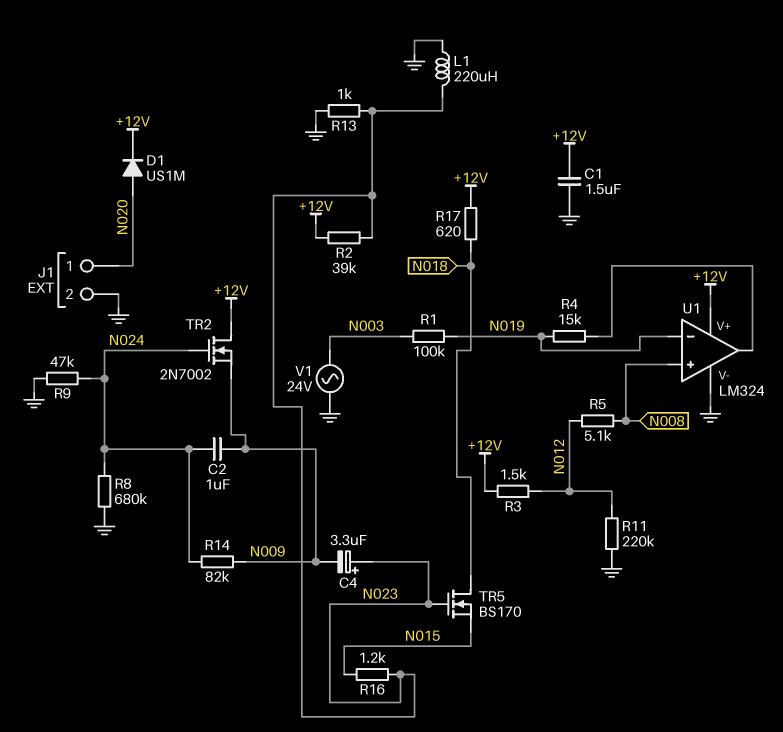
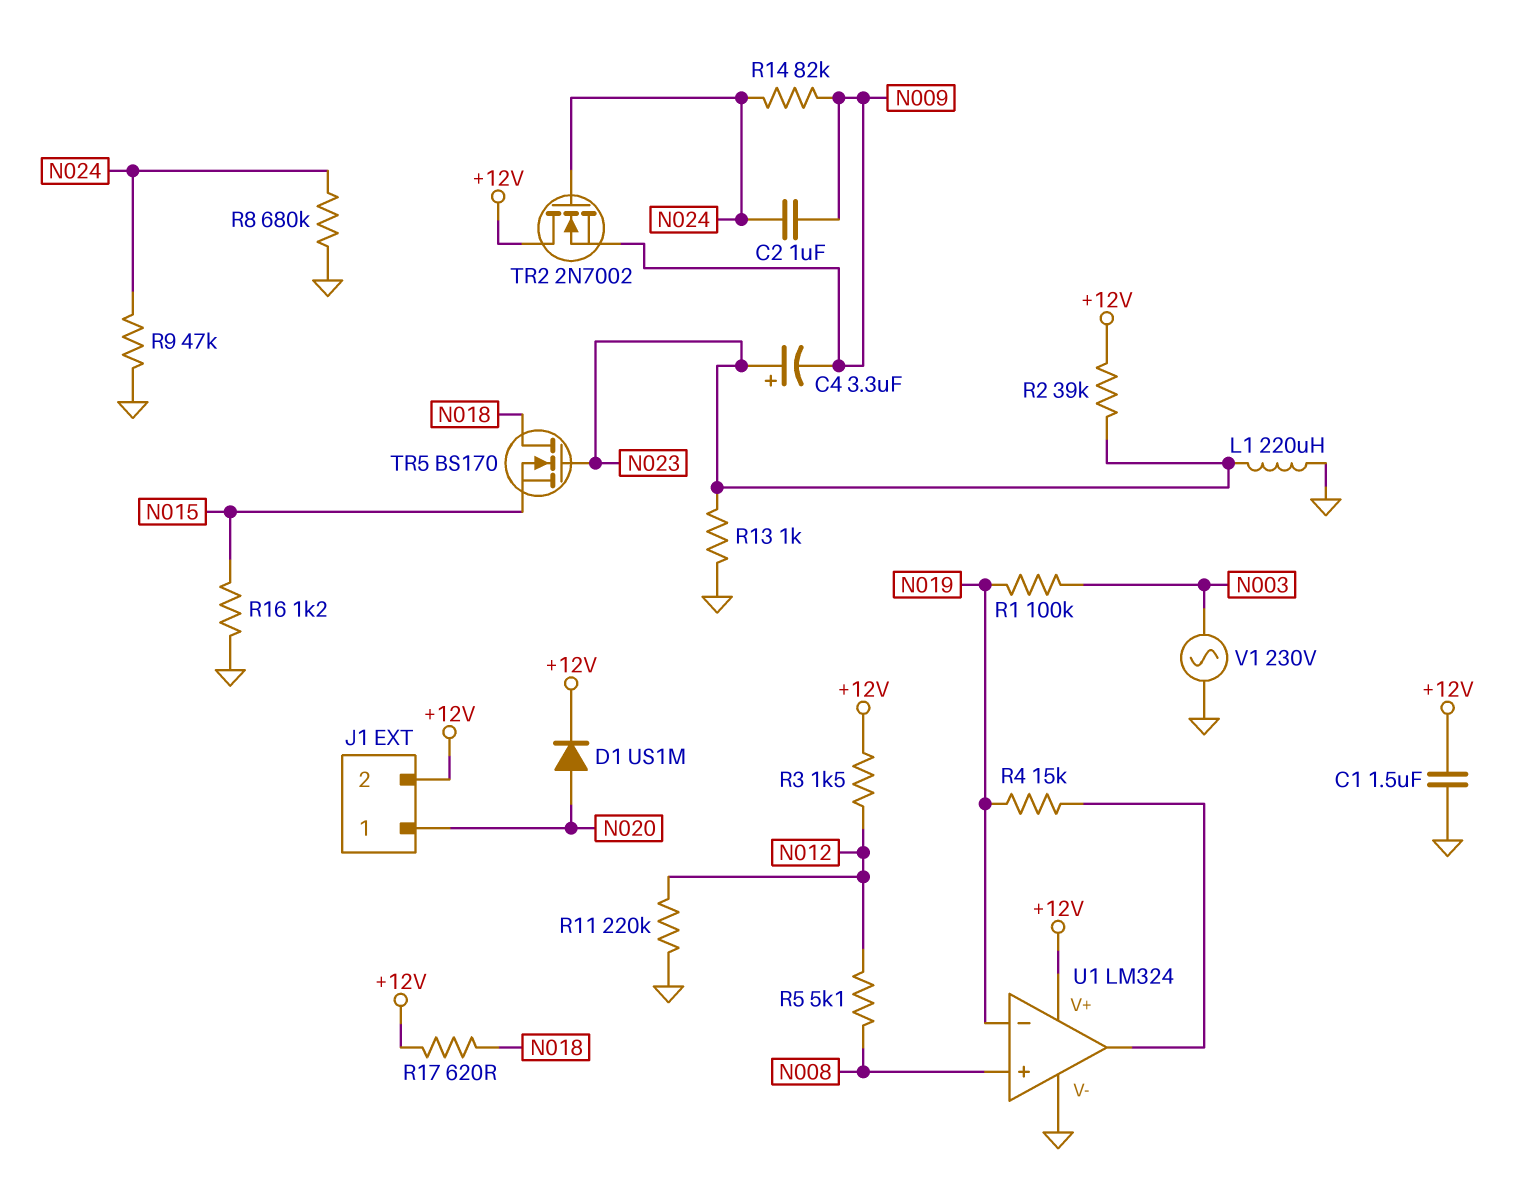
J1 pin 2: GND -> +12V
R16: 1.2k (N015, N023) -> 1.2k (GND, N015)
V1: AC 24V (GND, N003) -> AC 230V (GND, N003)

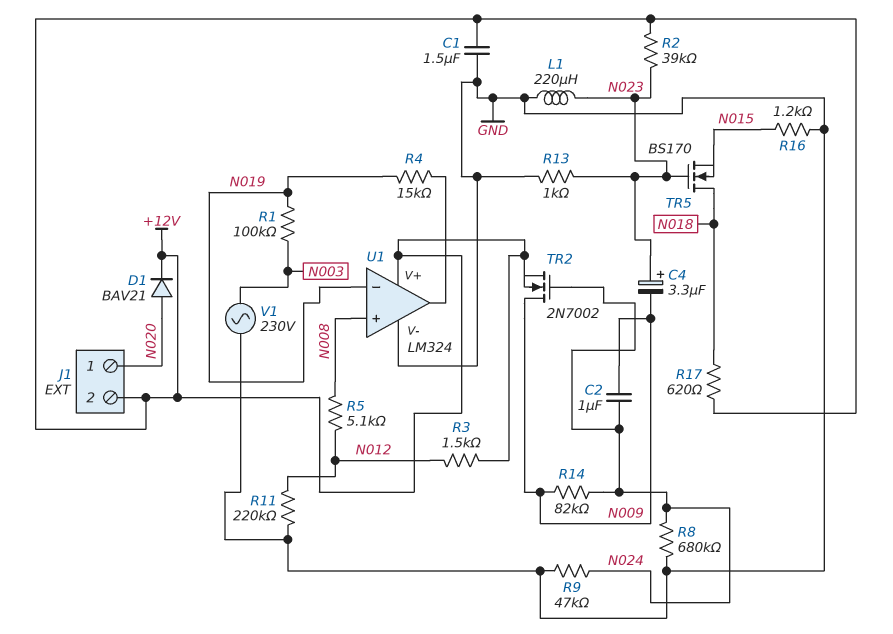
D1: diode US1M (A N020, K +12V) -> diode BAV21 (A N020, K +12V)
TR2: NMOS 2N7002 (G N024, D +12V, S N009) -> NMOS 2N7002 (G N024, D N009, S +12V)

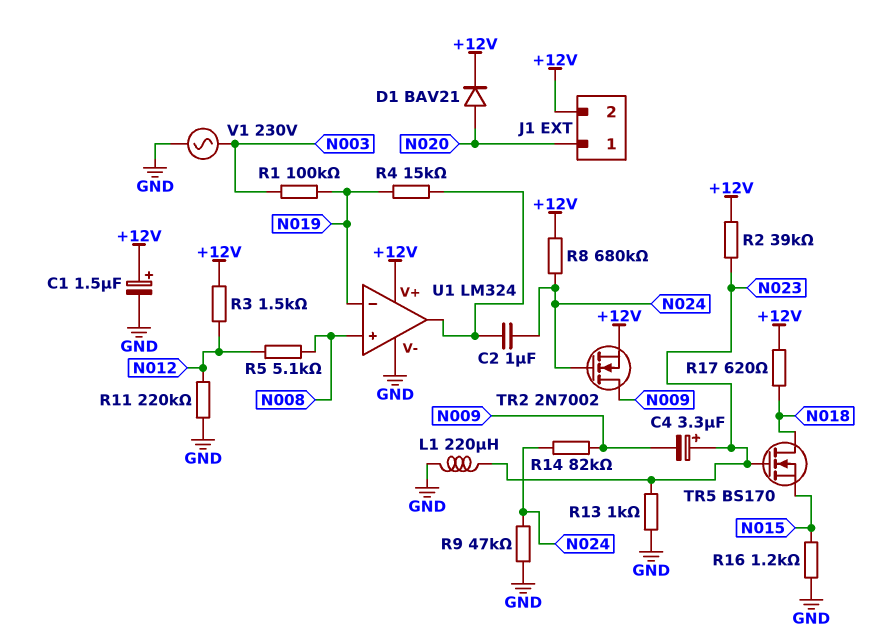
C1: 1.5uF (+12V, GND) -> 1.5uF (plus +12V, minus GND)
C2: 1uF (N009, N024) -> 1uF (N024, U1/out)
R8: 680k (GND, N024) -> 680k (+12V, N024)

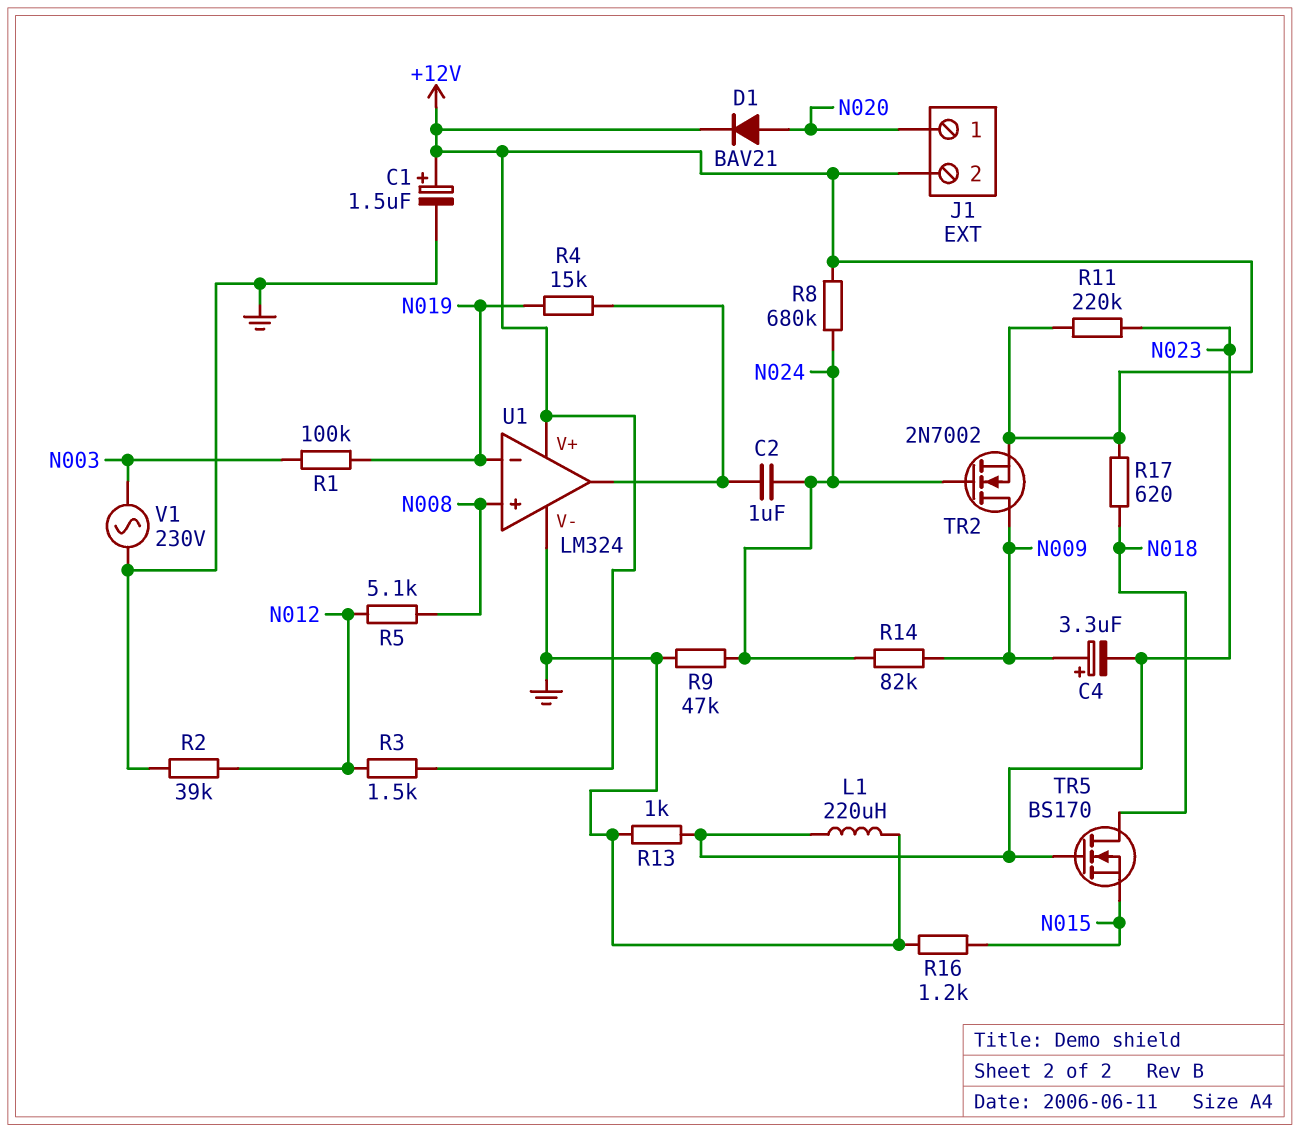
C4: 3.3uF (plus N023, minus N009) -> 3.3uF (plus N009, minus N023)
R2: 39k (+12V, N023) -> 39k (GND, N012)
R11: 220k (GND, N012) -> 220k (+12V, N023)

